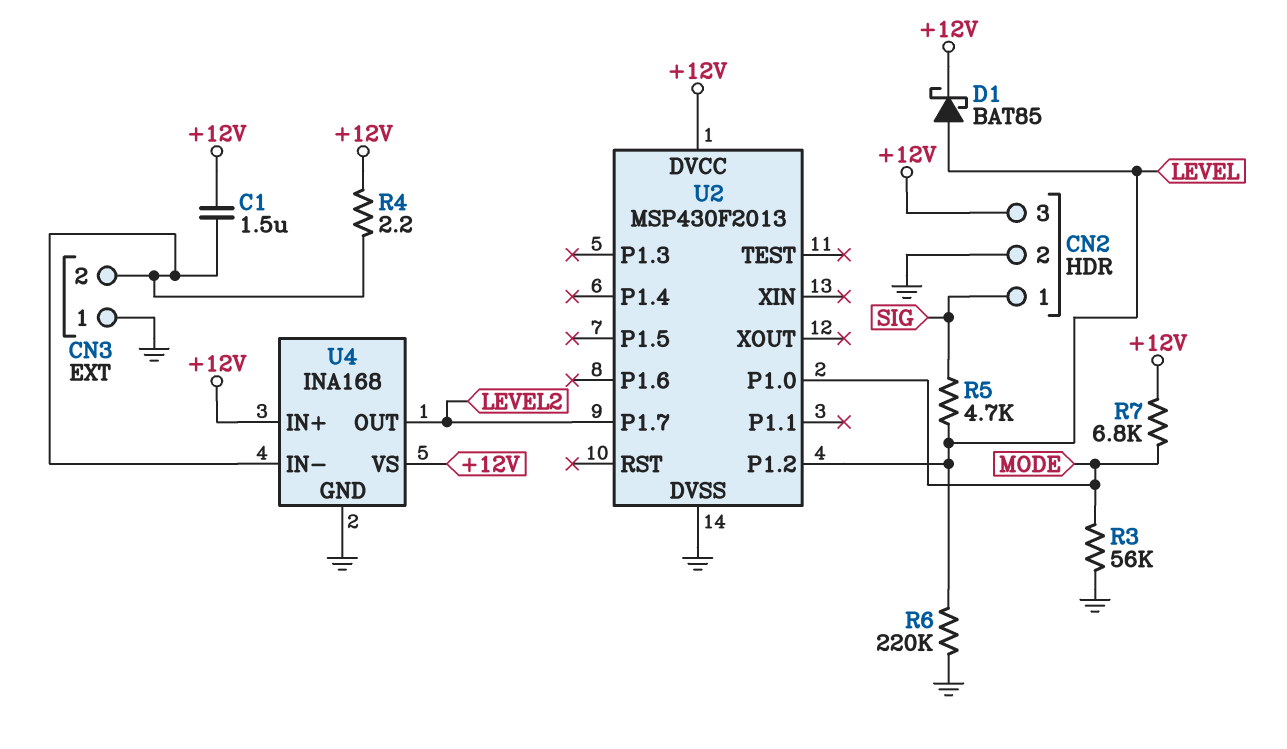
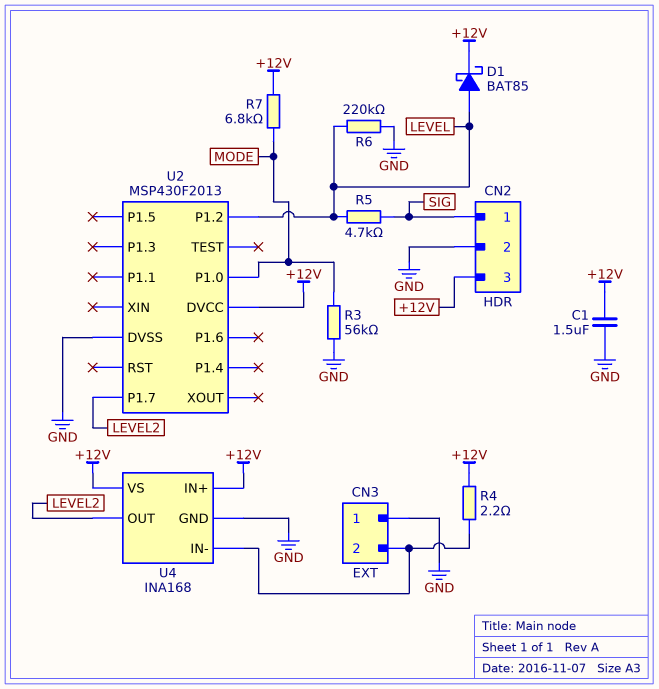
C1: 1.5uF (+12V, CN3/2) -> 1.5uF (+12V, GND)

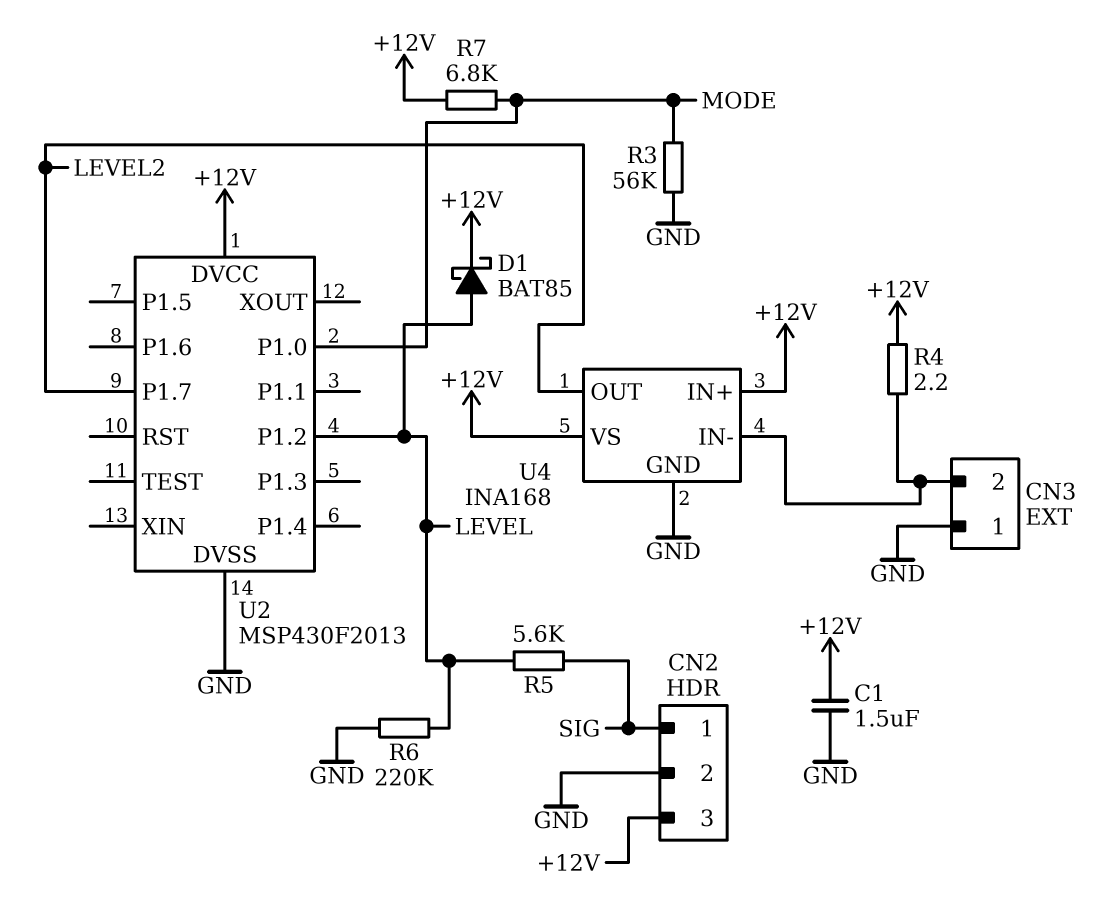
R5: 4.7k (LEVEL, SIG) -> 5.6k (LEVEL, SIG)

